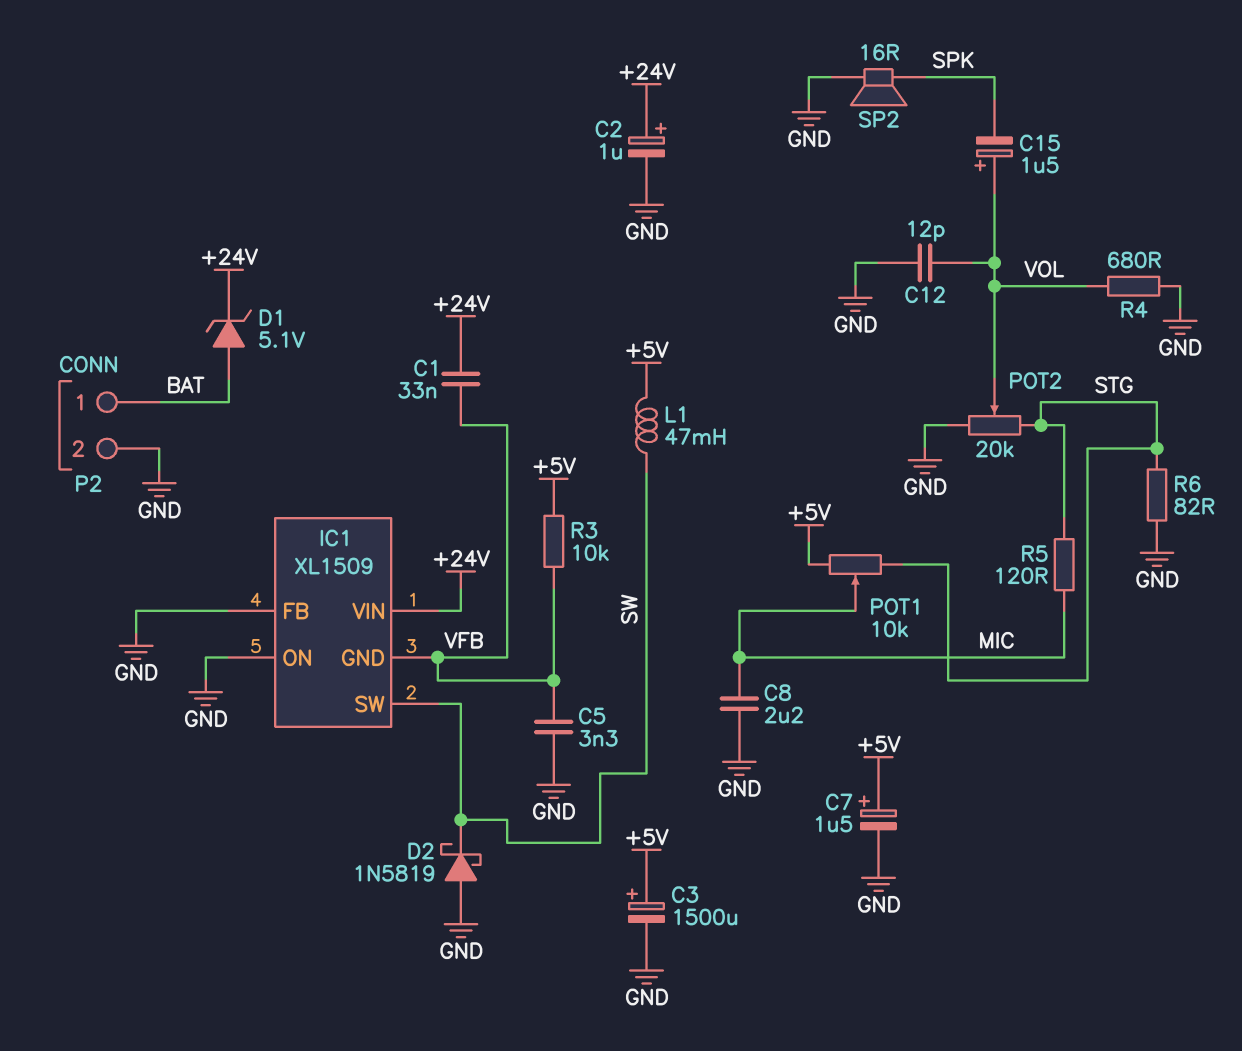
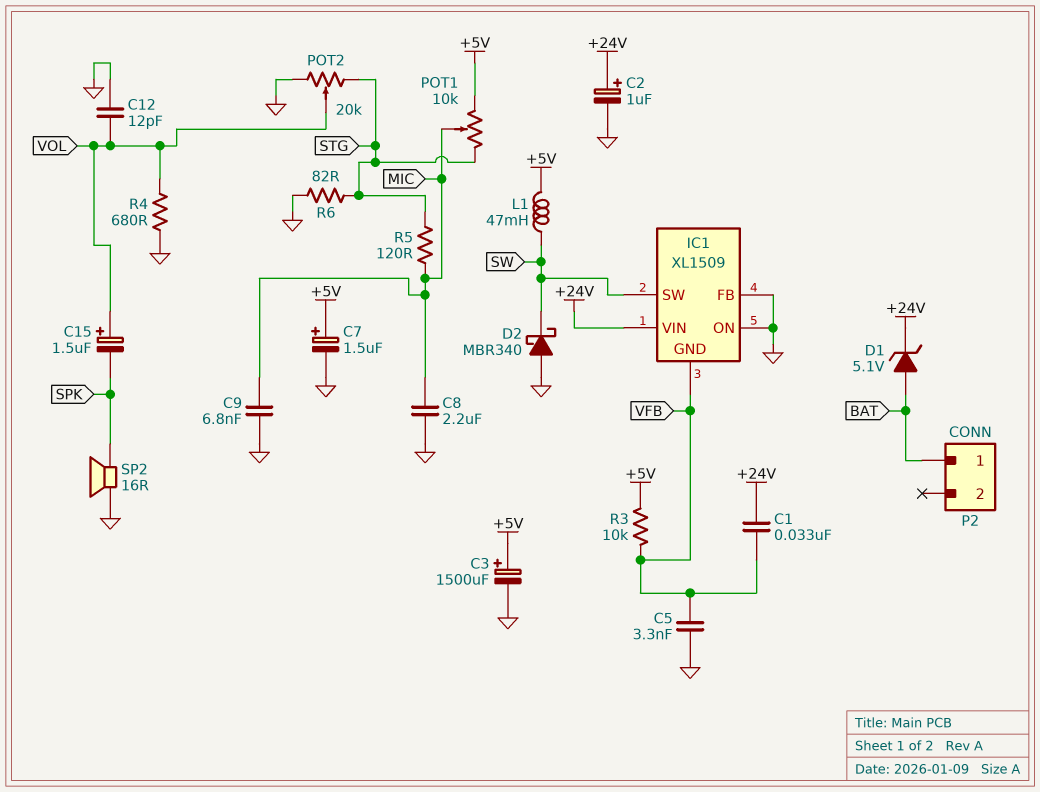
C9: none -> 6.8nF (GND, MIC)
D2: schottky 1N5819 (A GND, K SW) -> schottky MBR340 (A GND, K SW)
P2 pin 2: GND -> none

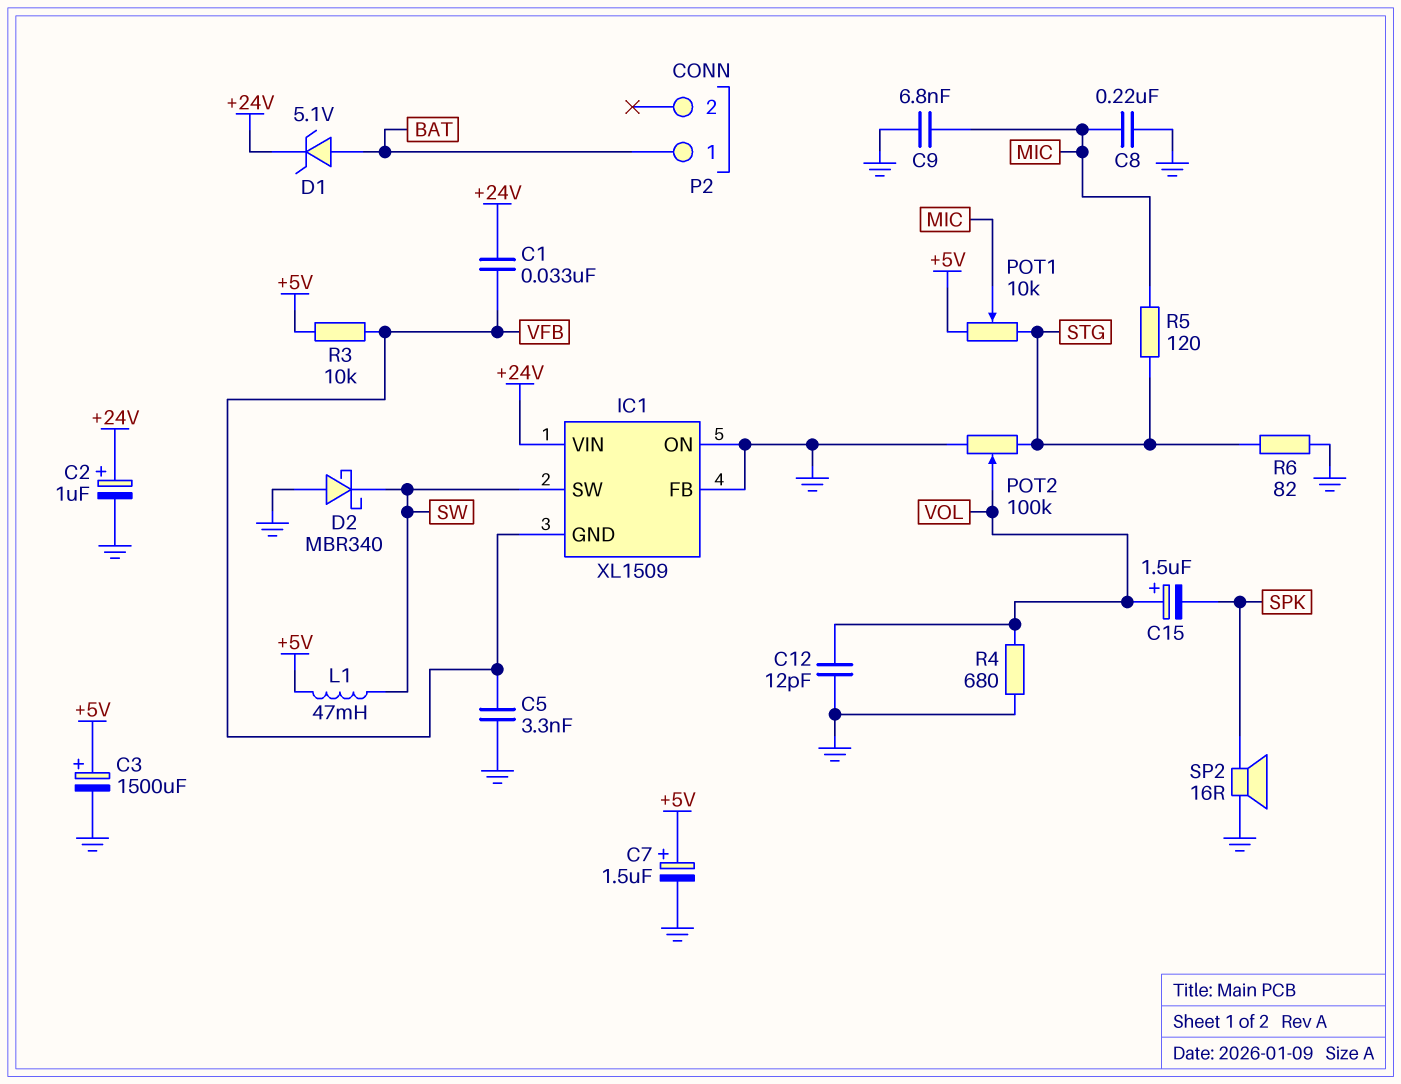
C8: 2.2uF (GND, MIC) -> 220nF (GND, MIC)
POT2: 20k (GND, STG, wiper VOL) -> 100k (GND, STG, wiper VOL)

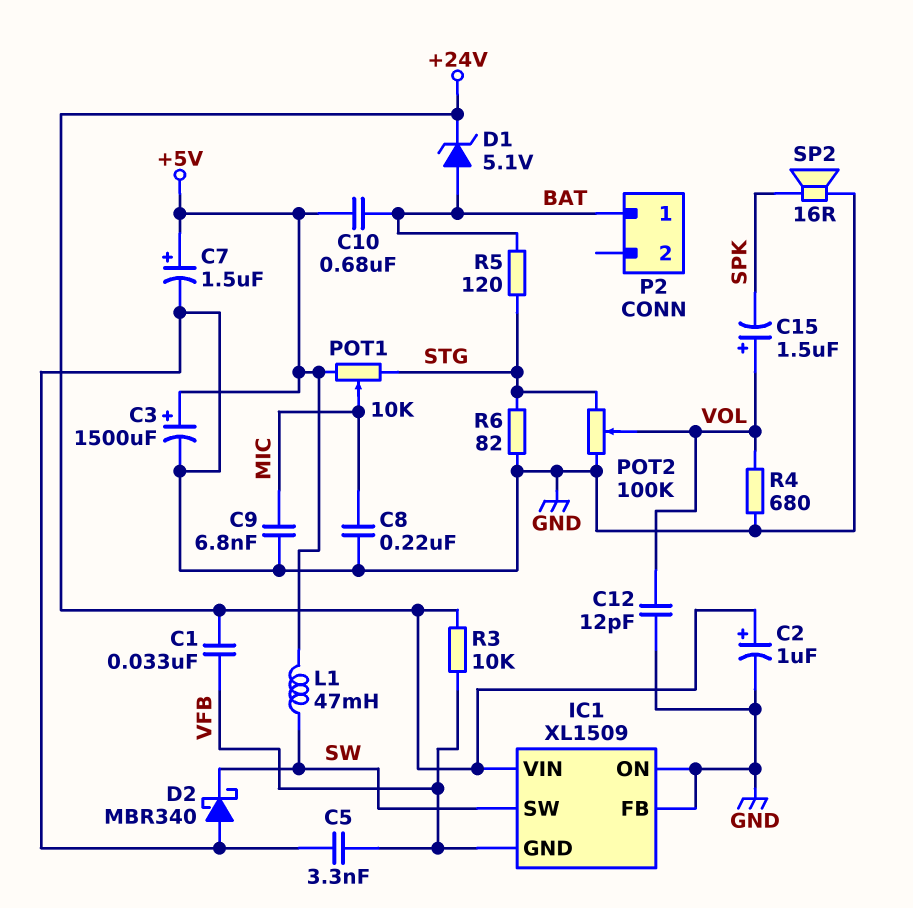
C10: none -> 680nF (+5V, BAT)
R3: 10k (+5V, VFB) -> 10k (+24V, VFB)
R5: 120 (MIC, STG) -> 120 (BAT, STG)

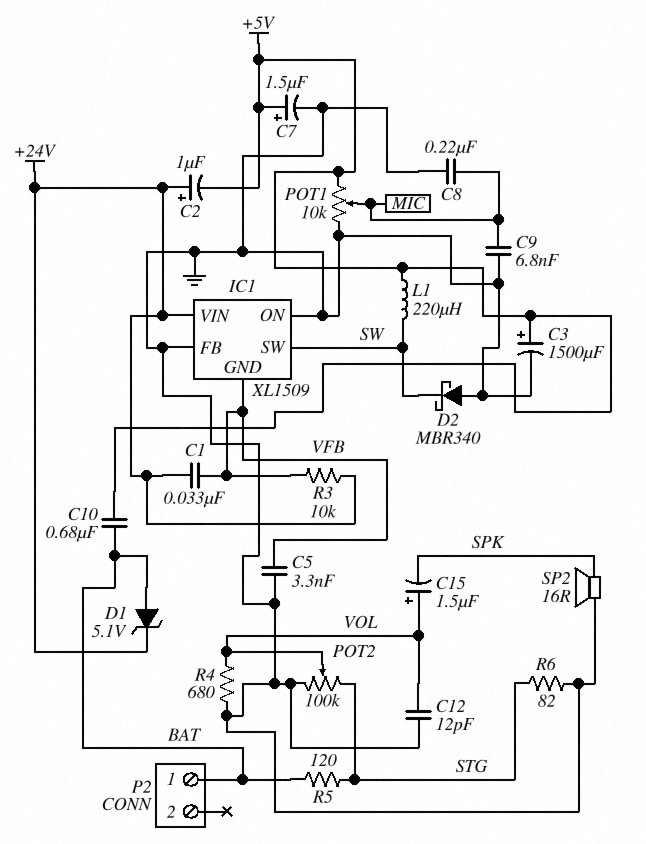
C2: 1uF (plus +24V, minus GND) -> 1uF (plus +24V, minus +5V)
L1: 47mH (+5V, SW) -> 220uH (+5V, SW)
POT1: 10k (+5V, STG, wiper MIC) -> 10k (+5V, GND, wiper MIC)

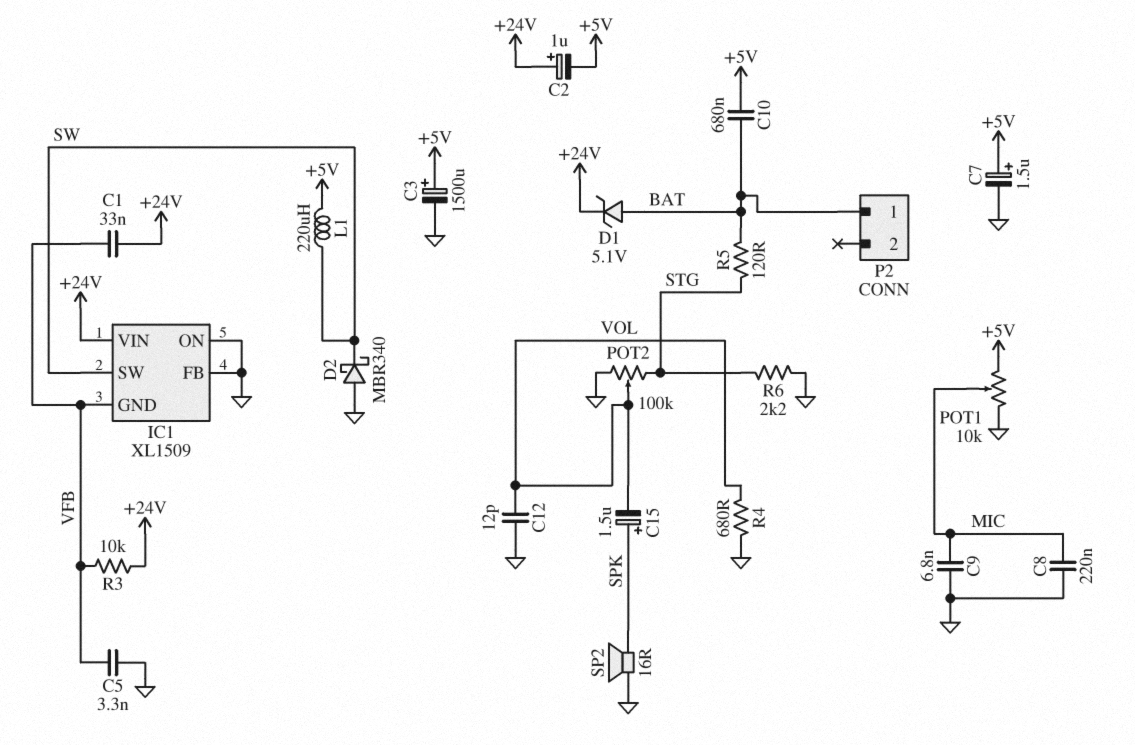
C15: 1.5uF (plus VOL, minus SPK) -> 1.5uF (plus SPK, minus VOL)
R6: 82 (GND, STG) -> 2.2k (GND, STG)

